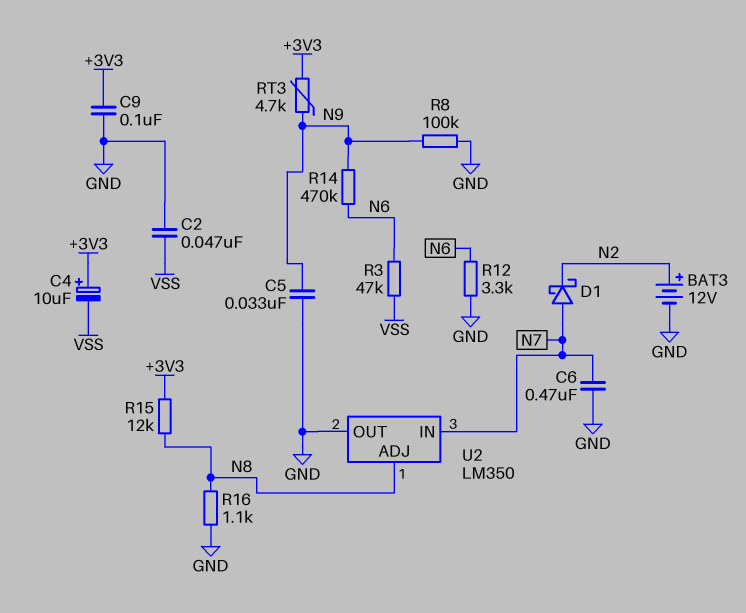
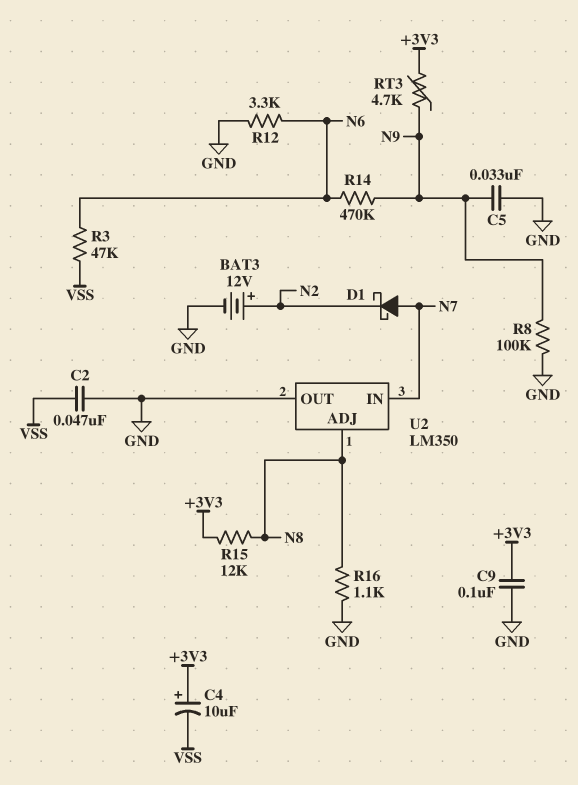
C6: 470nF (GND, N7) -> none

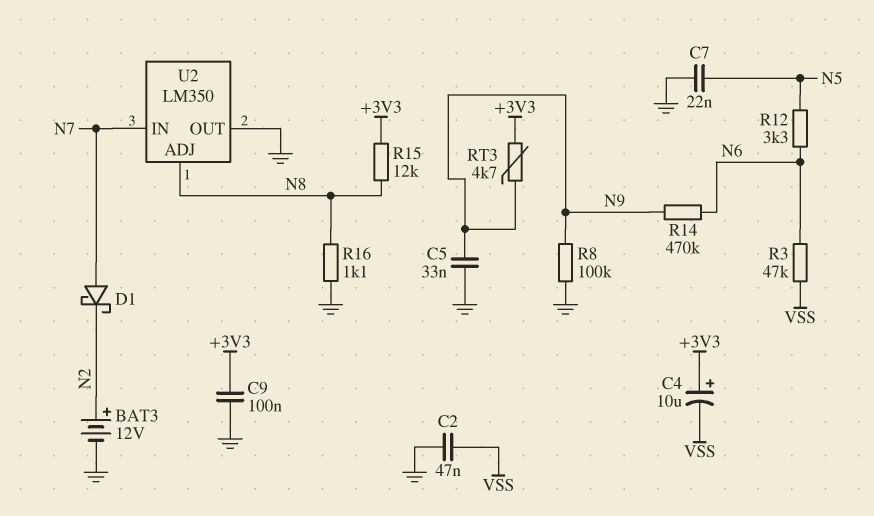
C7: none -> 22nF (GND, N5)
R12: 3.3k (GND, N6) -> 3.3k (N5, N6)

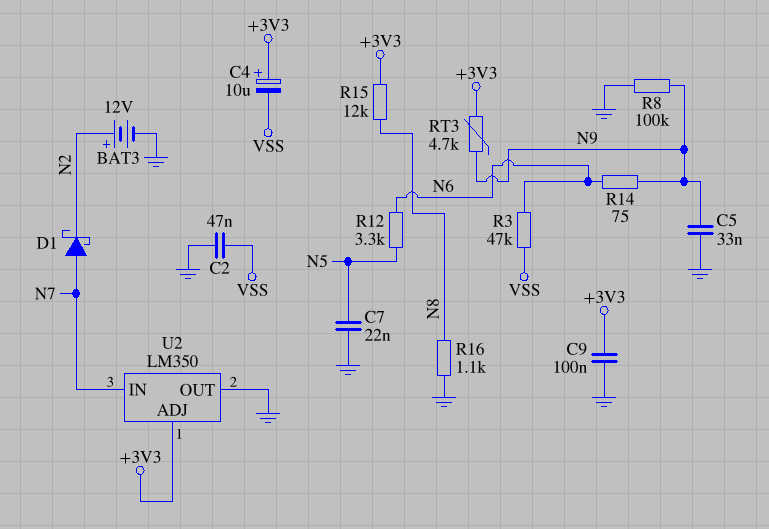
R14: 470k (N6, N9) -> 75 (N6, N9)
U2 pin ADJ: N8 -> +3V3

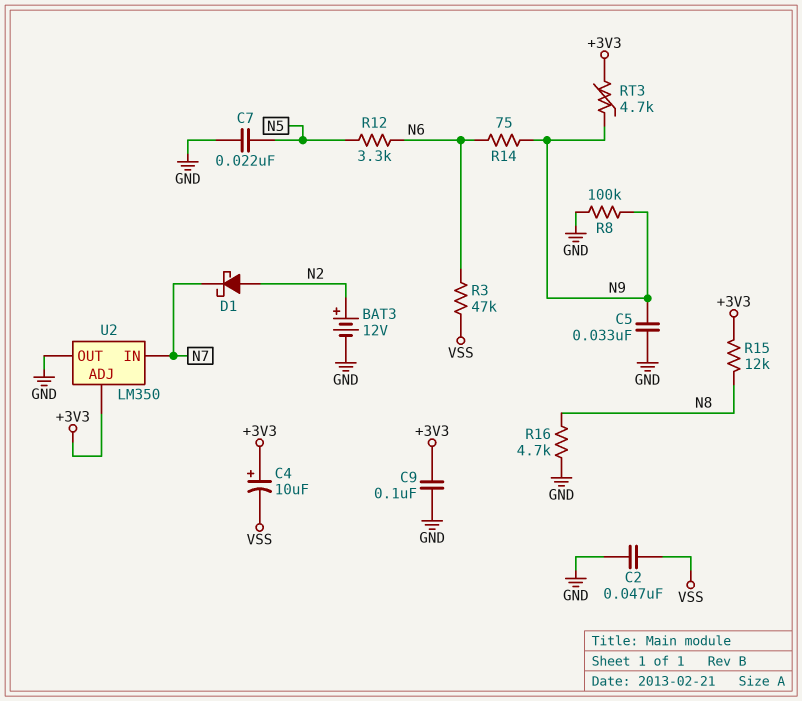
D1: schottky (A N7, K N2) -> schottky (A N2, K N7)
R16: 1.1k (GND, N8) -> 4.7k (GND, N8)

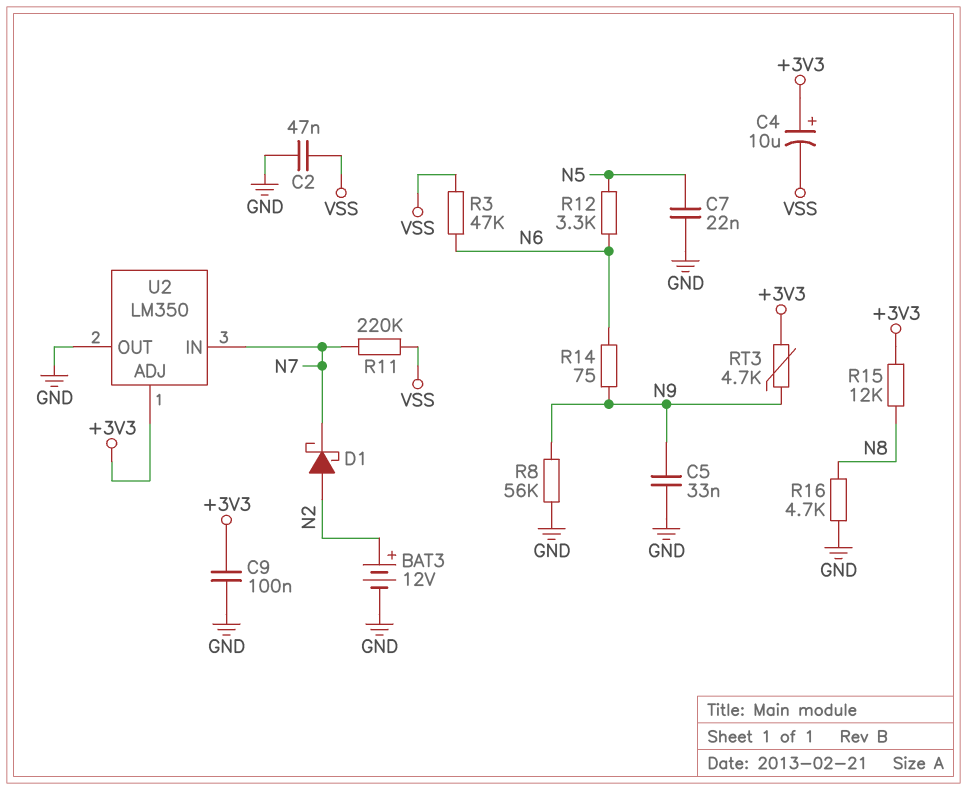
R8: 100k (GND, N9) -> 56k (GND, N9)
R11: none -> 220k (N7, VSS)

